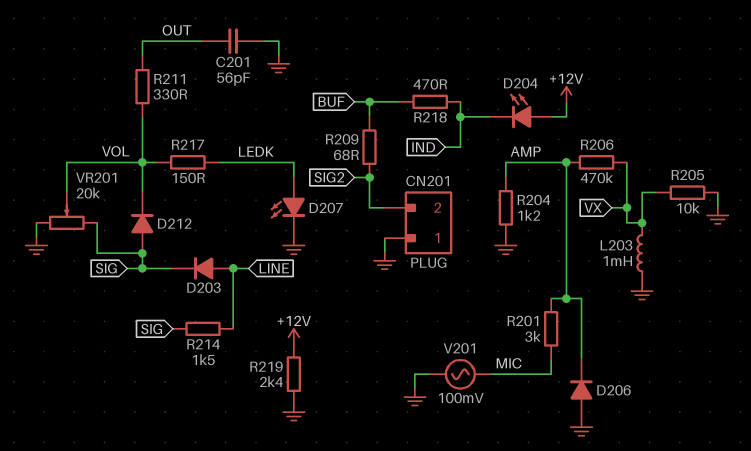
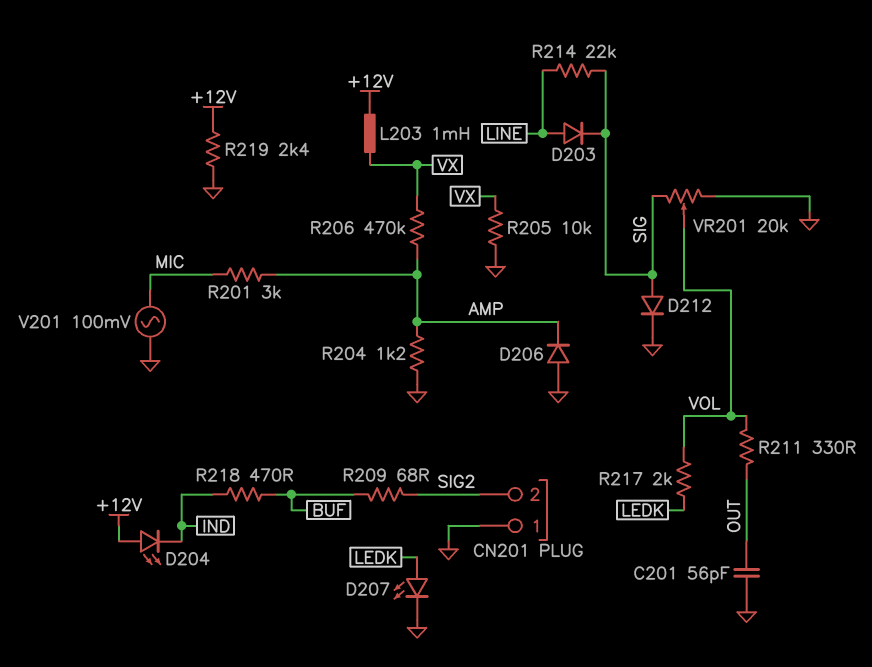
D212: diode (A SIG, K VOL) -> diode (A SIG, K GND)
L203: 1mH (GND, VX) -> 1mH (+12V, VX)
R214: 1.5k (LINE, SIG) -> 22k (LINE, SIG)
R217: 150 (LEDK, VOL) -> 2k (LEDK, VOL)

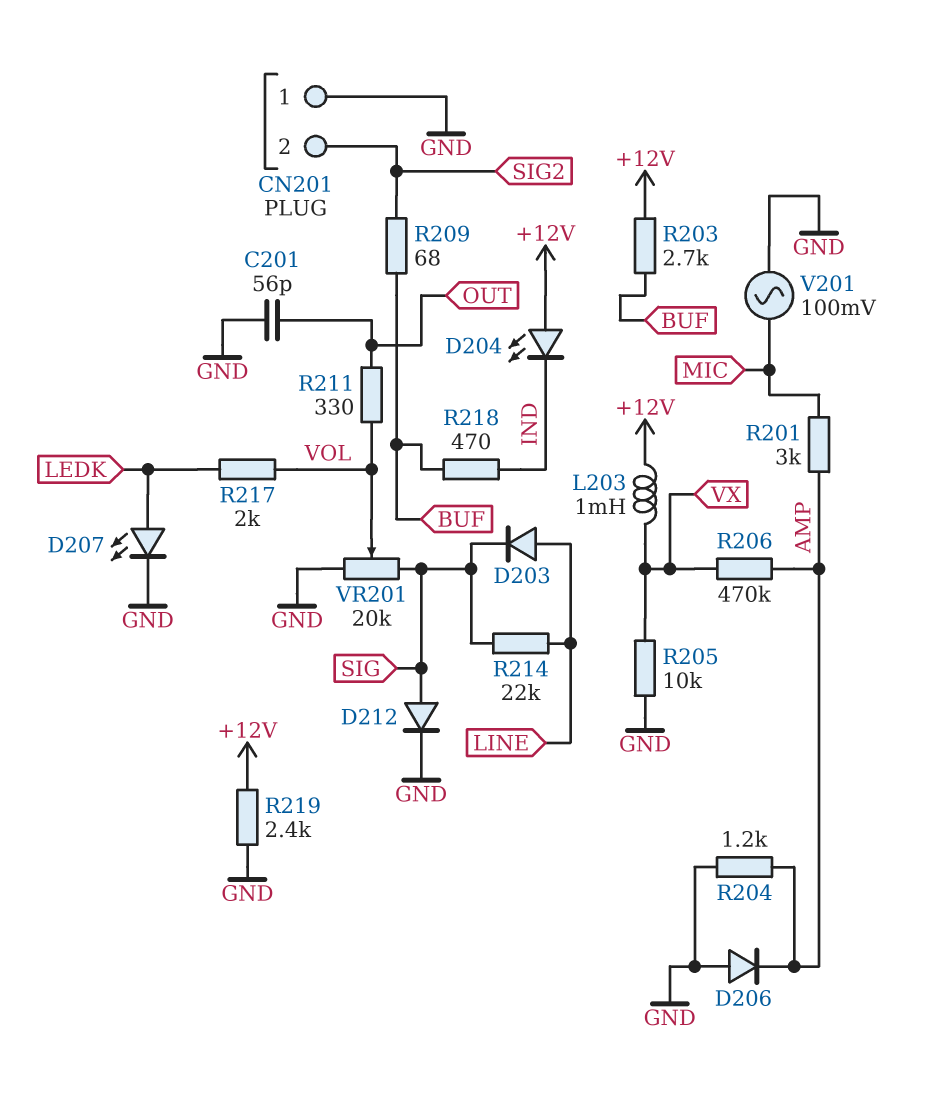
R203: none -> 2.7k (+12V, BUF)

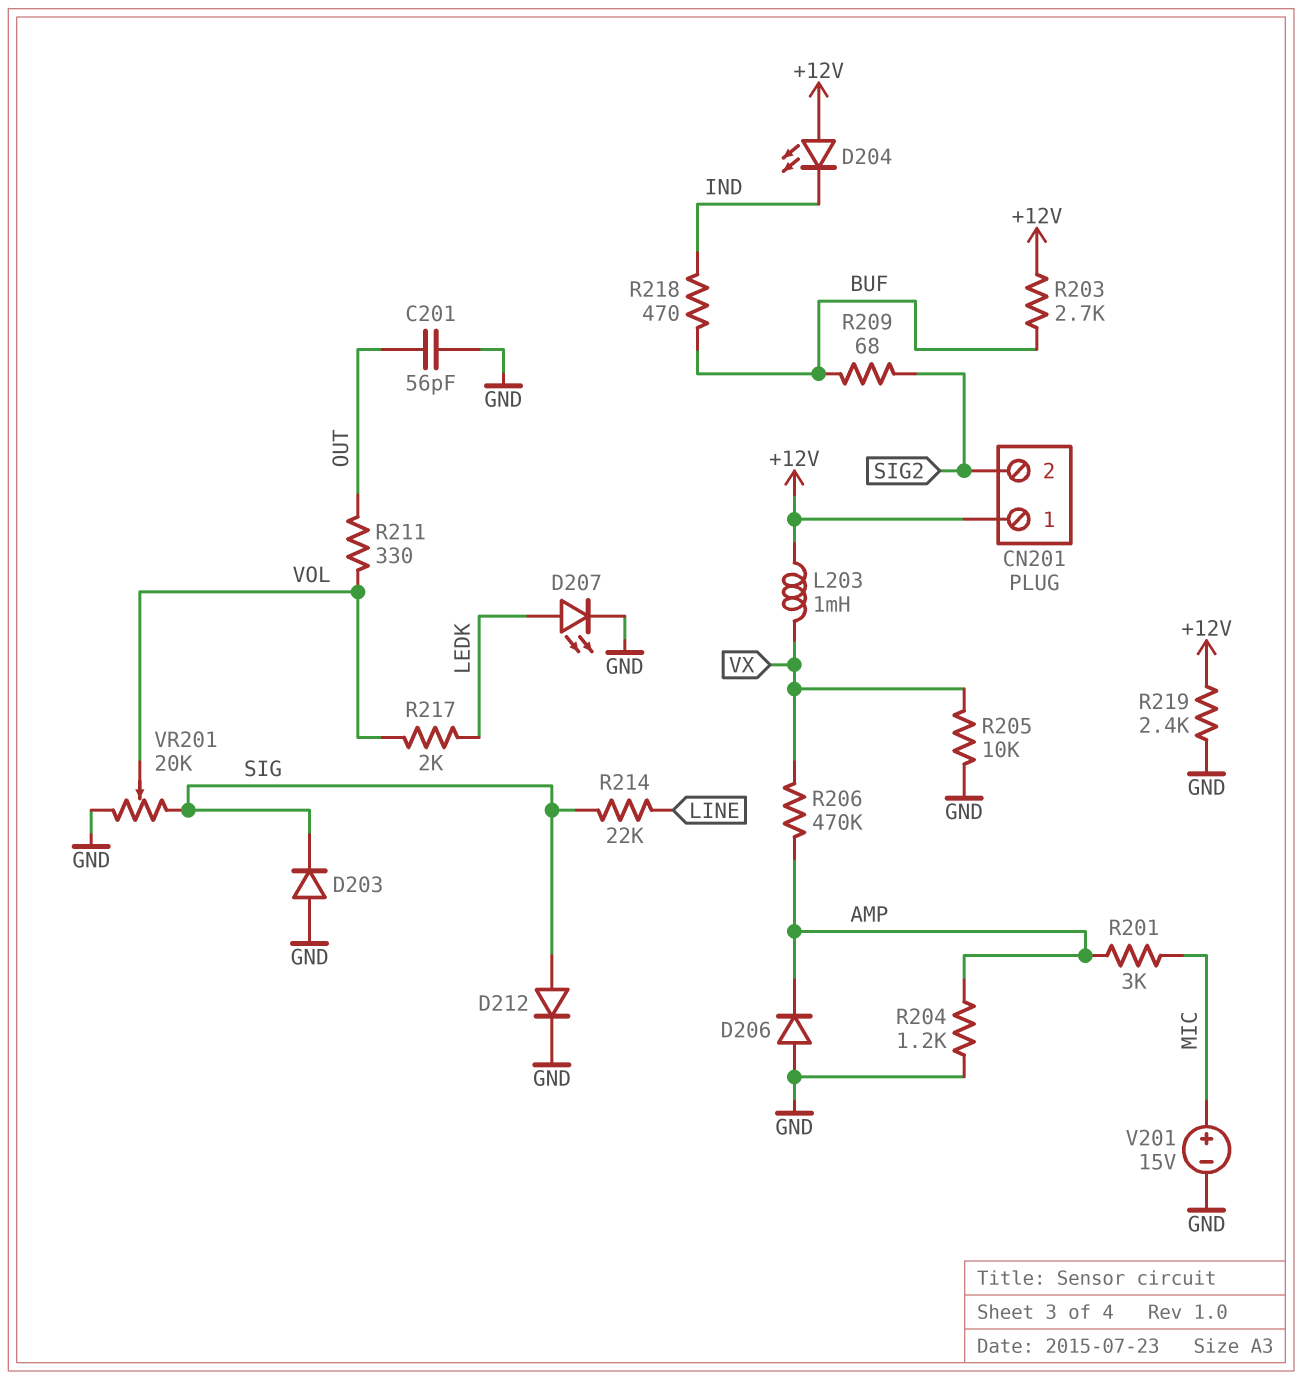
CN201 pin 1: GND -> +12V
D203: diode (A LINE, K SIG) -> diode (A GND, K SIG)
V201: AC 100mV (GND, MIC) -> 15V (plus MIC, minus GND)

